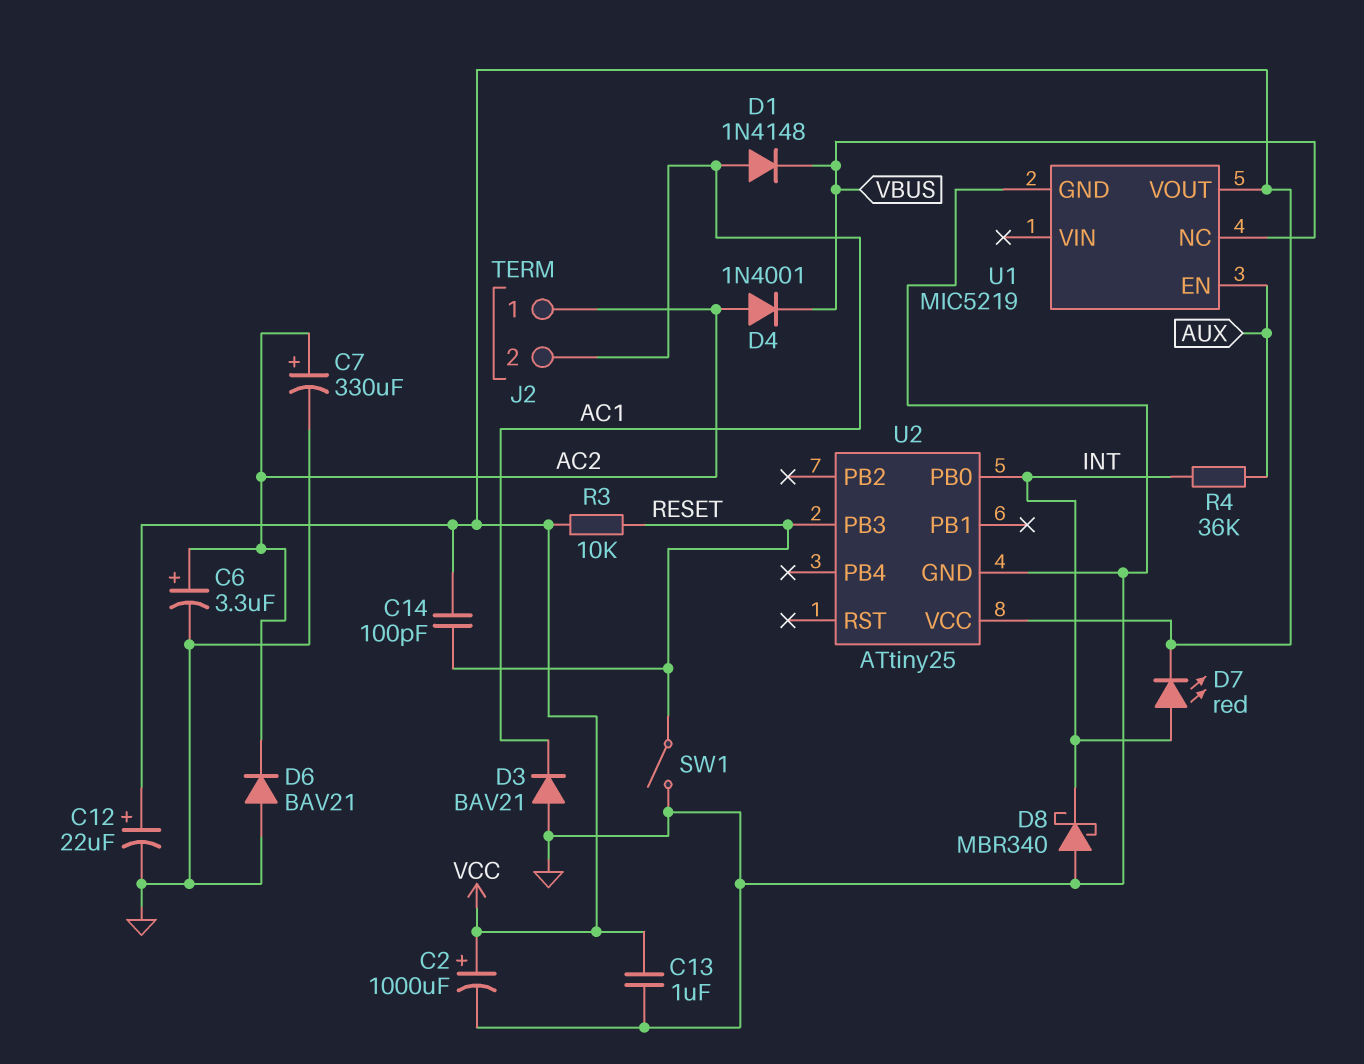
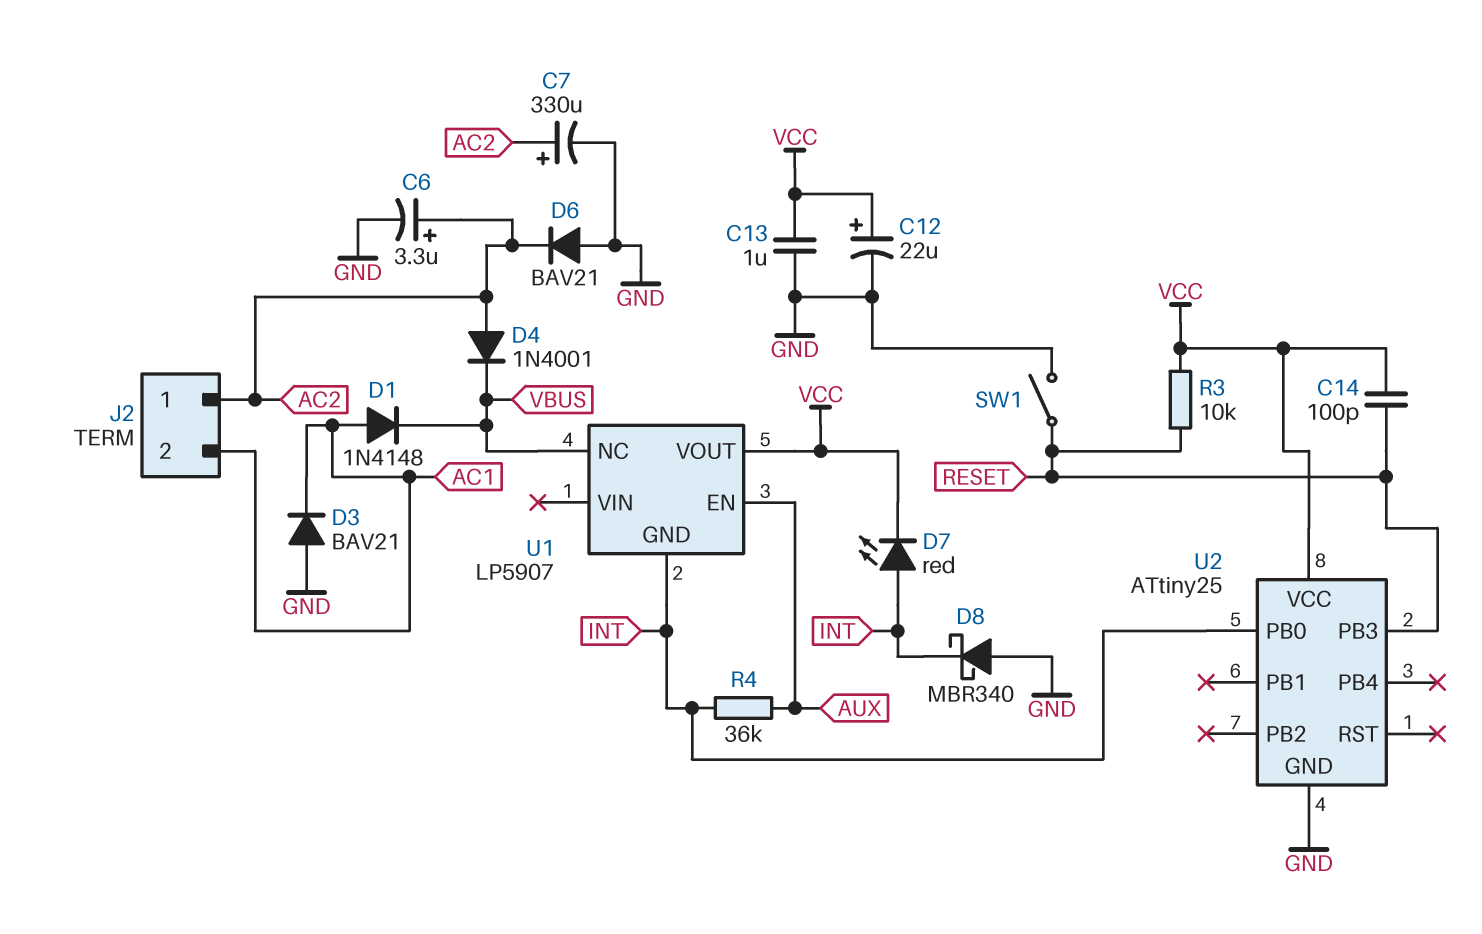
C2: 1000uF (plus VCC, minus GND) -> none
U1: MIC5219 -> LP5907
U1 pin GND: GND -> INT

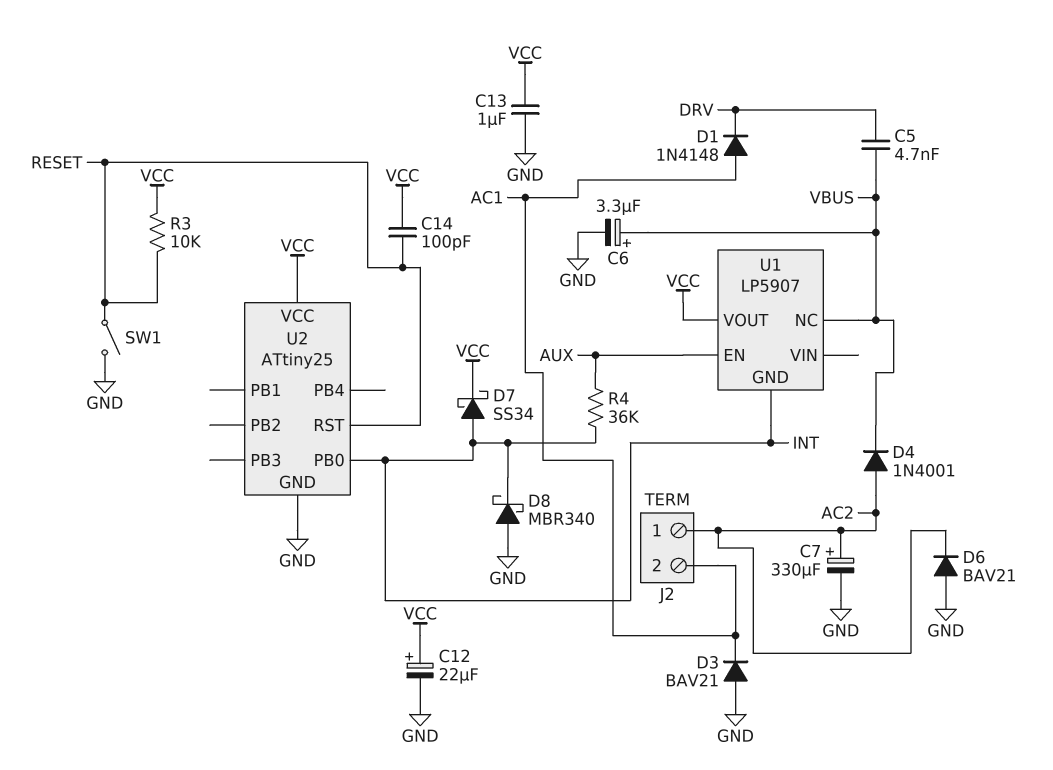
C5: none -> 4.7nF (DRV, VBUS)
C6: 3.3uF (plus AC2, minus GND) -> 3.3uF (plus VBUS, minus GND)
D1: diode 1N4148 (A AC1, K VBUS) -> diode 1N4148 (A AC1, K DRV)
D7: LED red (A INT, K VCC) -> schottky SS34 (A INT, K VCC)
U2 pin PB3: RESET -> none
U2 pin RST: none -> RESET

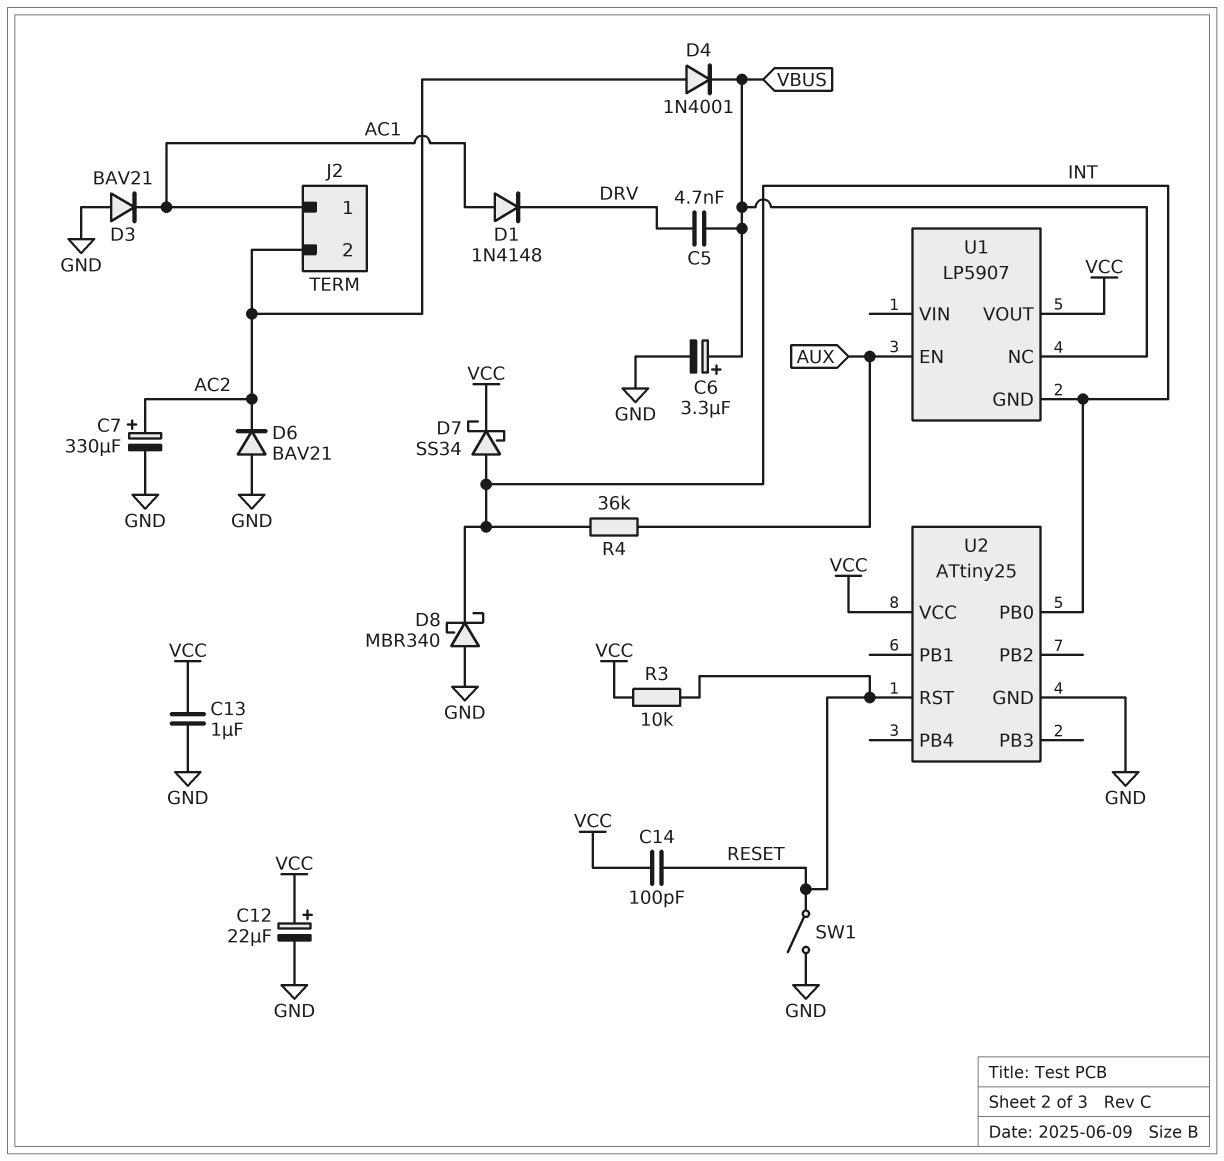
J2 pin 1: AC2 -> AC1
J2 pin 2: AC1 -> AC2

